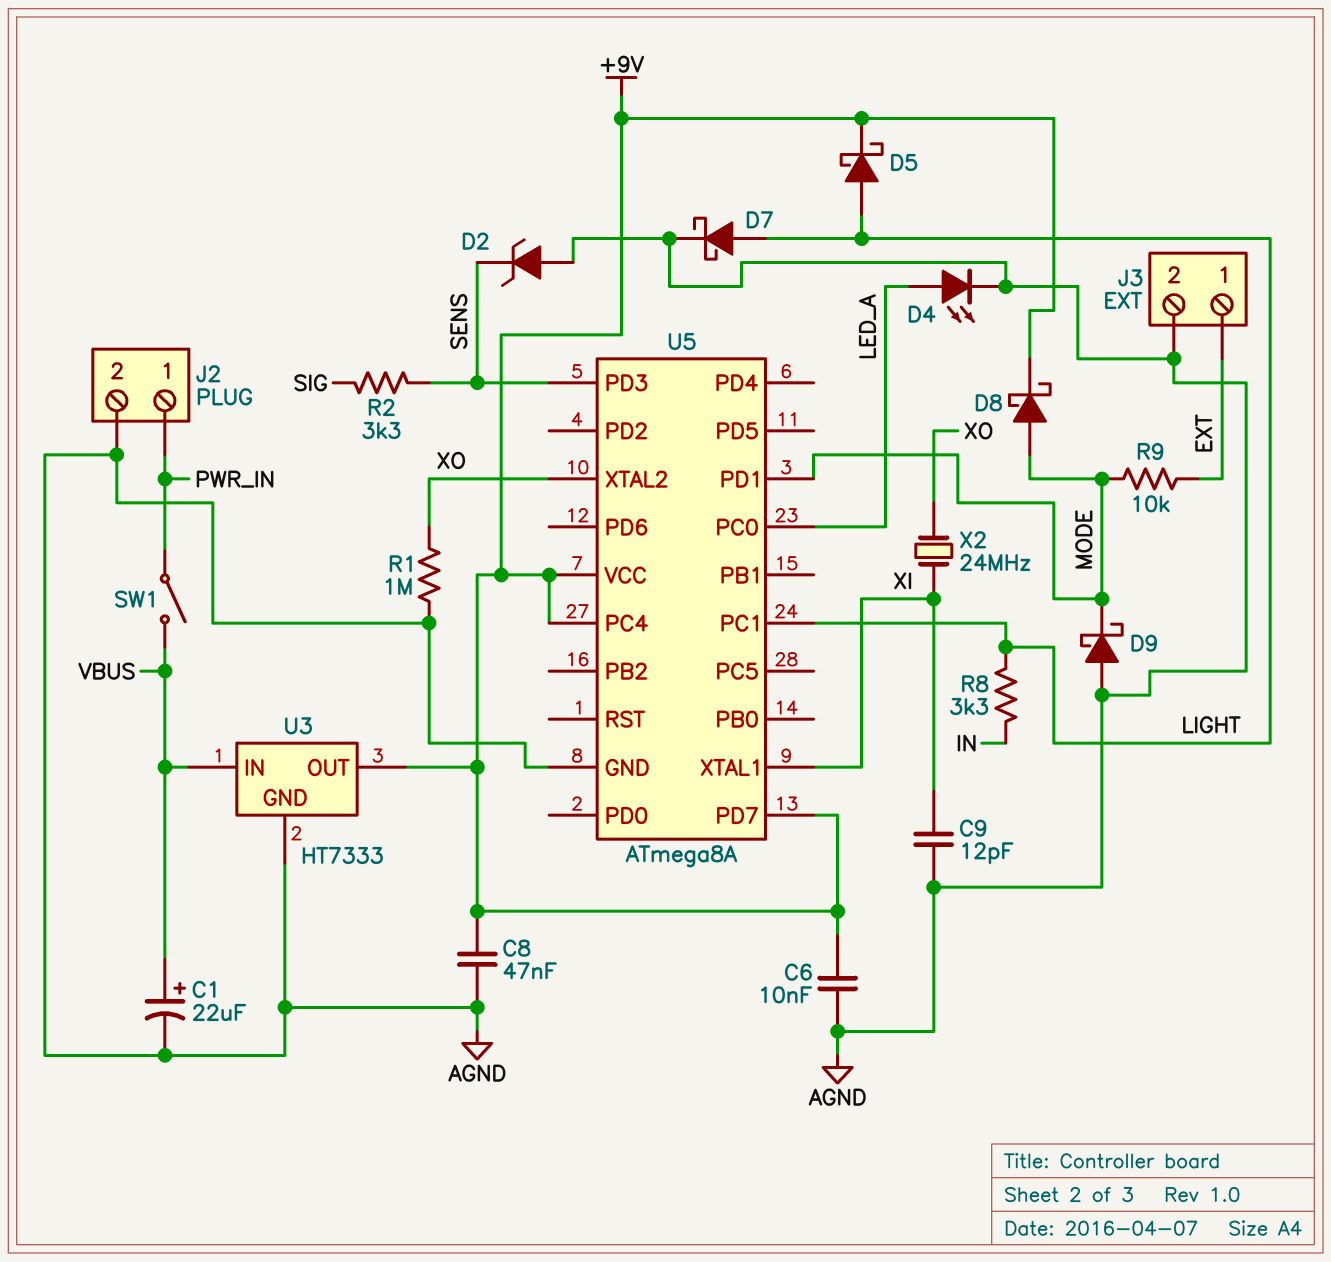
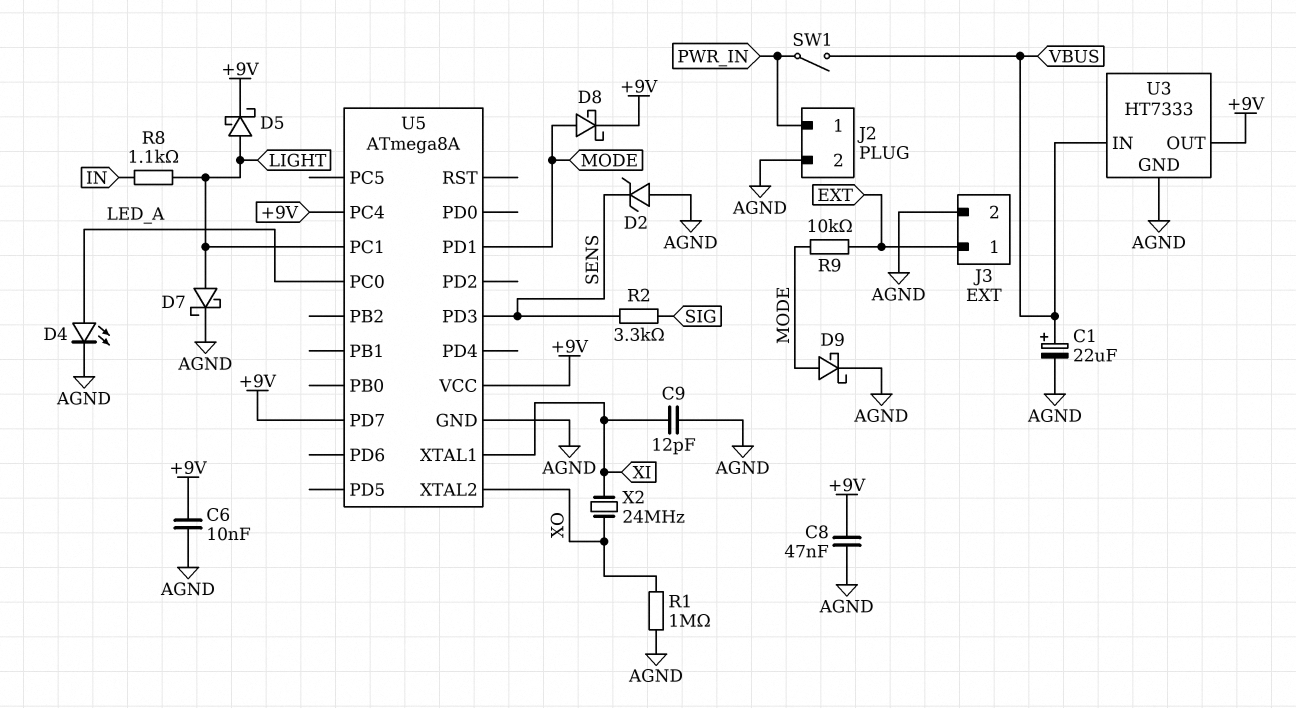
D9: schottky (A AGND, K MODE) -> schottky (A MODE, K AGND)
R8: 3.3k (IN, LIGHT) -> 1.1k (IN, LIGHT)

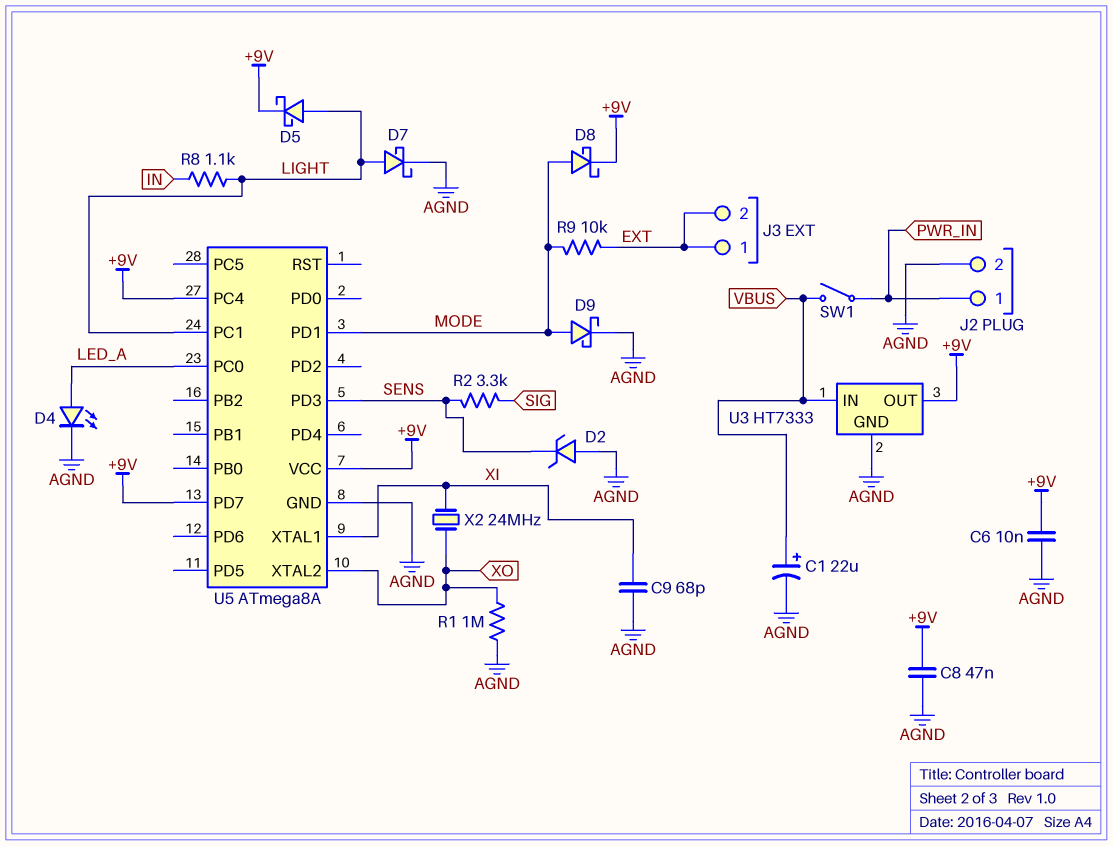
C9: 12pF (AGND, XI) -> 68pF (AGND, XI)
J3 pin 2: AGND -> EXT

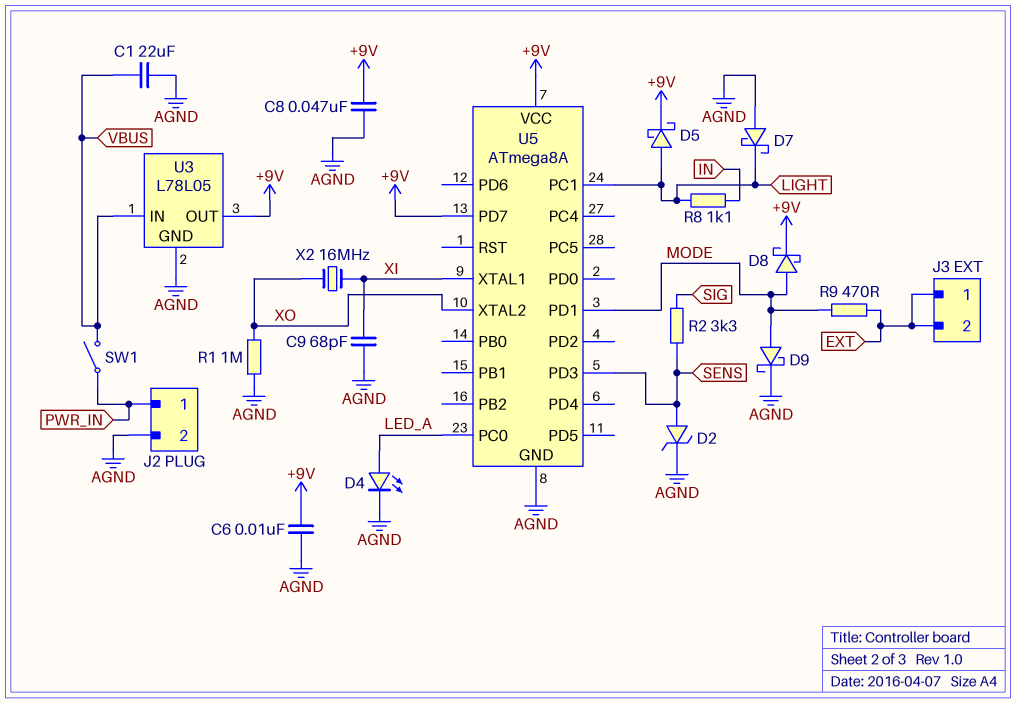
C1: 22uF (plus VBUS, minus AGND) -> 22uF (AGND, VBUS)
D2: zener (A AGND, K SENS) -> zener (A SENS, K AGND)
D7: schottky (A LIGHT, K AGND) -> schottky (A AGND, K LIGHT)
R9: 10k (EXT, MODE) -> 470 (EXT, MODE)
U3: HT7333 -> L78L05
U5 pin PC4: +9V -> none
X2: 24MHz (XI, XO) -> 16MHz (XI, XO)

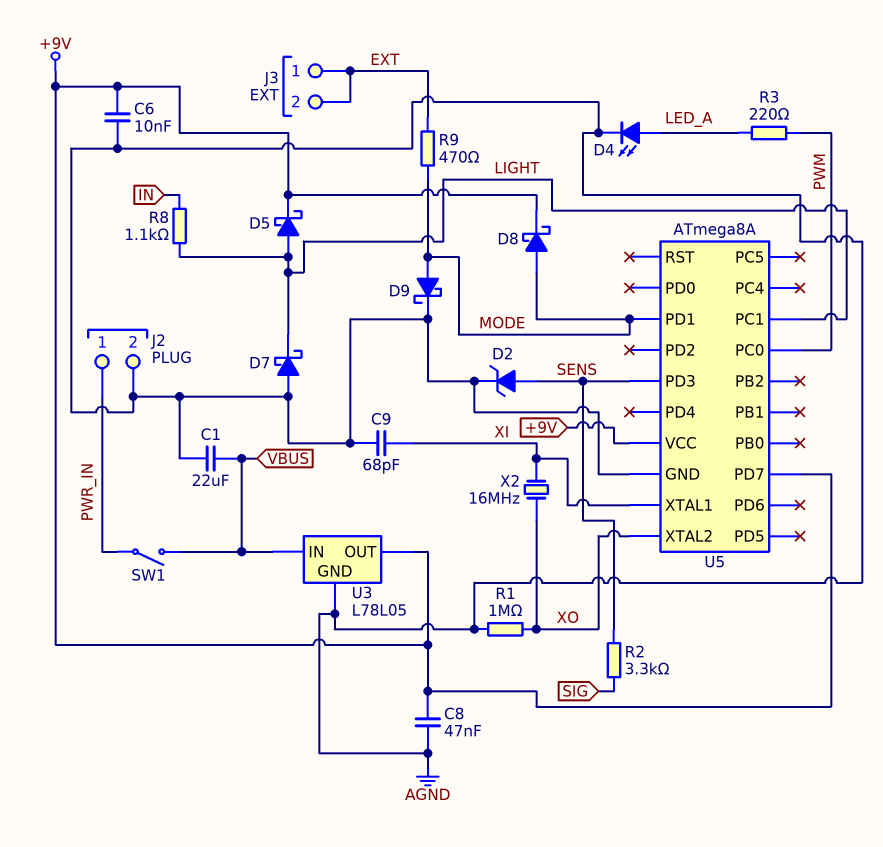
R3: none -> 220 (LED_A, PWM)
U5 pin PC0: LED_A -> PWM

